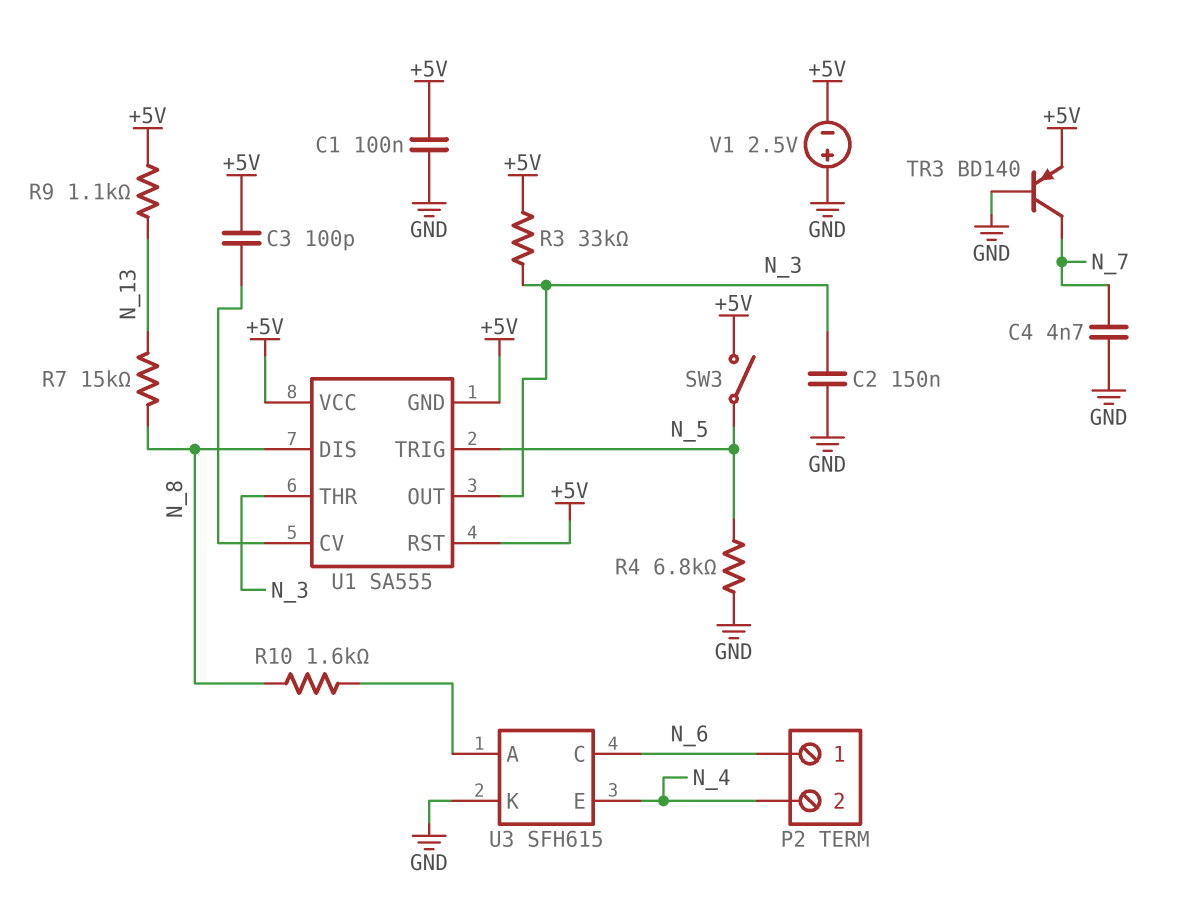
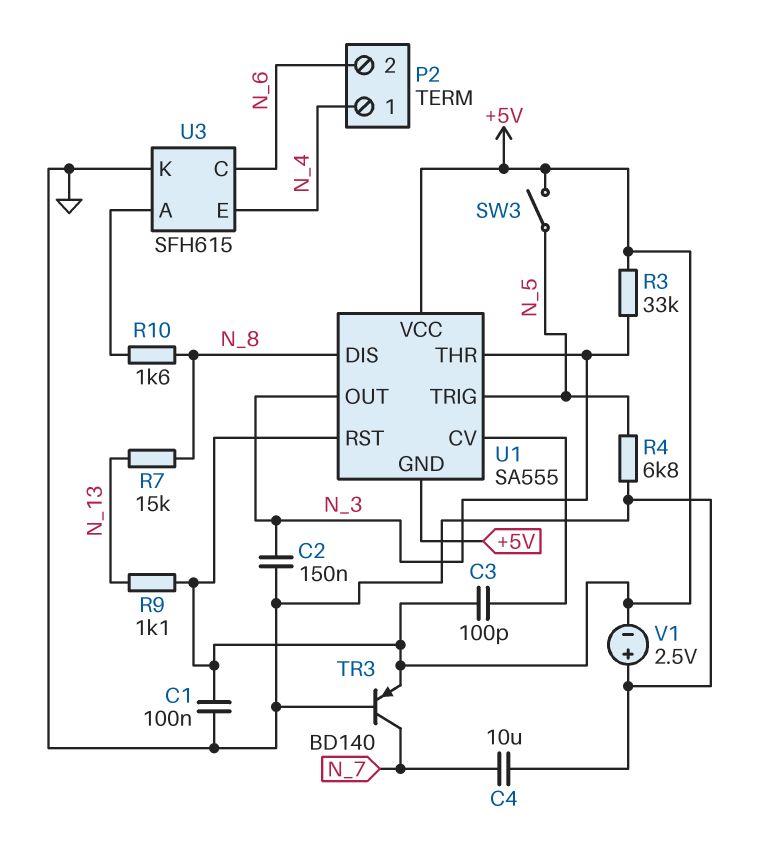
C4: 4.7nF (GND, N_7) -> 10uF (GND, N_7)
P2 pin 1: N_6 -> N_4
P2 pin 2: N_4 -> N_6

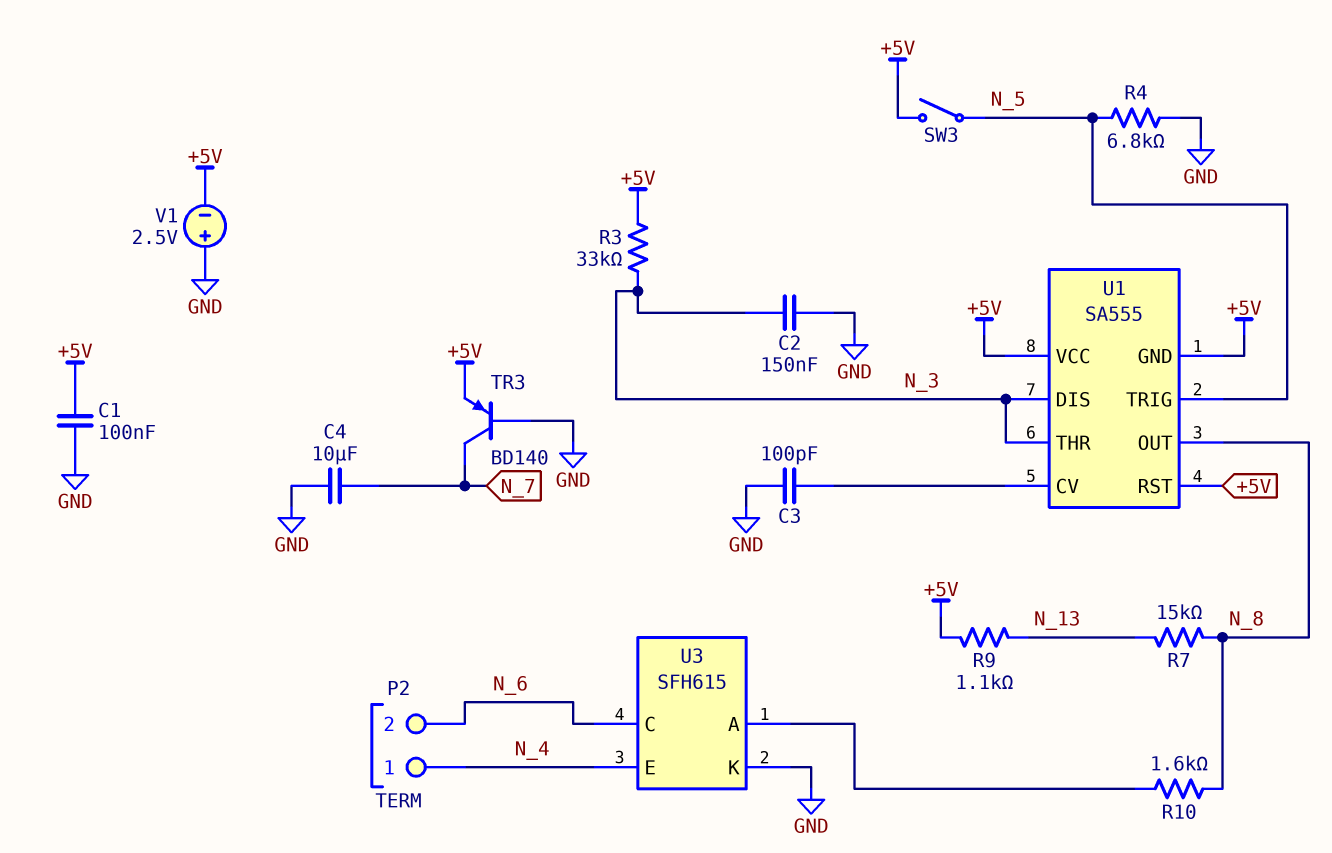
C3: 100pF (+5V, U1/CV) -> 100pF (GND, U1/CV)
U1 pin DIS: N_8 -> N_3
U1 pin OUT: N_3 -> N_8

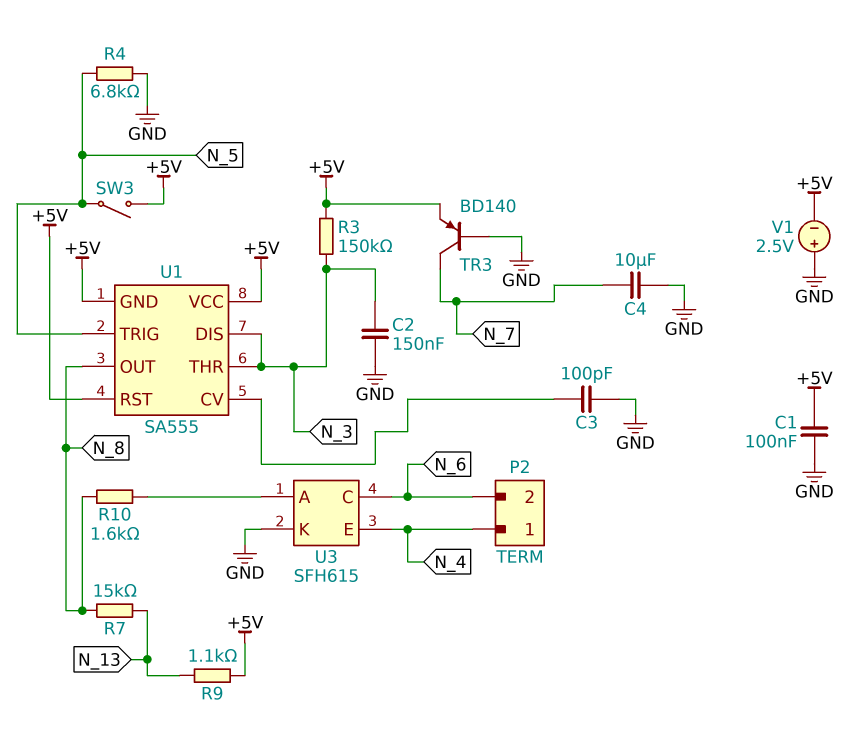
R3: 33k (+5V, N_3) -> 150k (+5V, N_3)

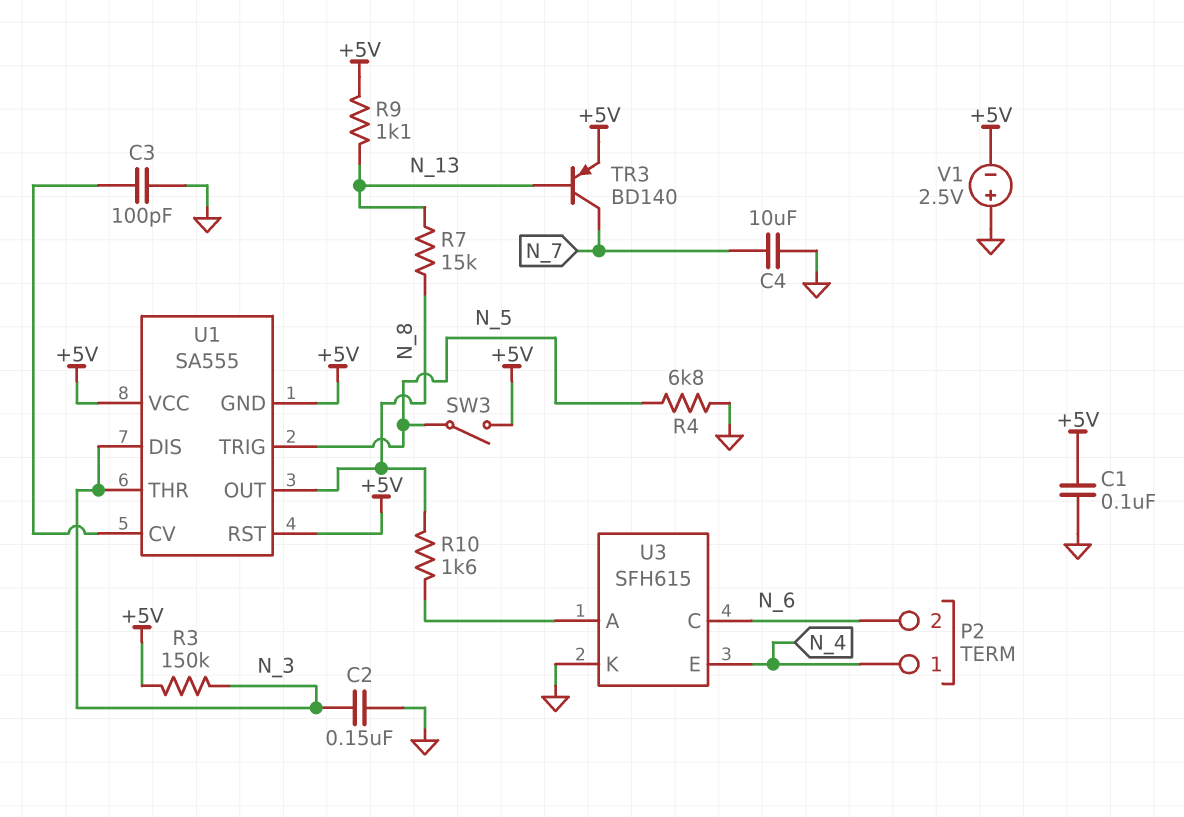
TR3: PNP BD140 (B GND, C N_7, E +5V) -> PNP BD140 (B N_13, C N_7, E +5V)

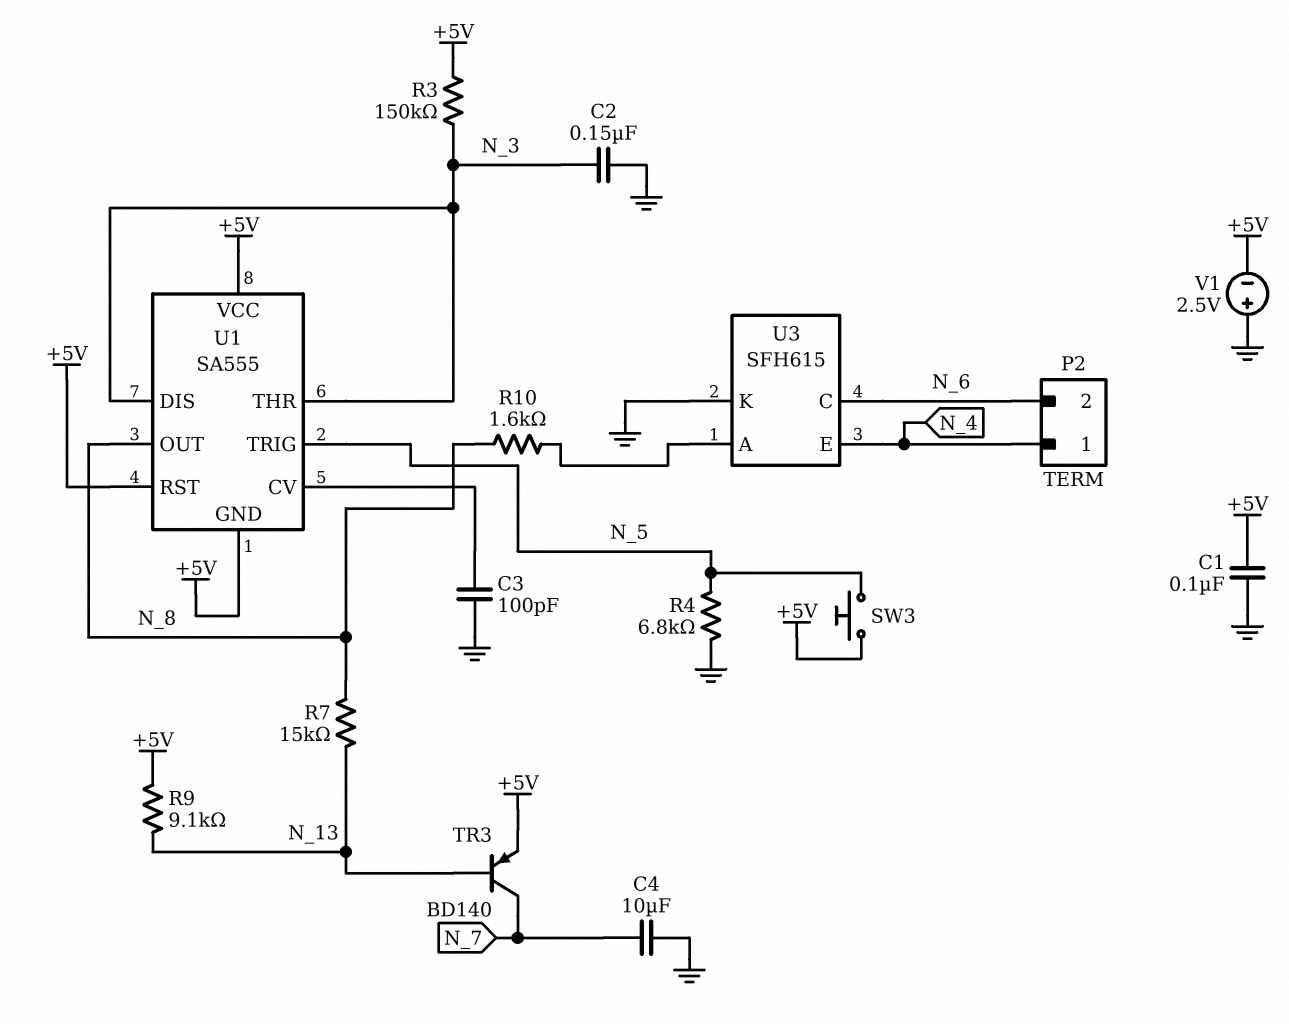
R9: 1.1k (+5V, N_13) -> 9.1k (+5V, N_13)
SW3: switch (+5V, N_5) -> button (+5V, N_5)

